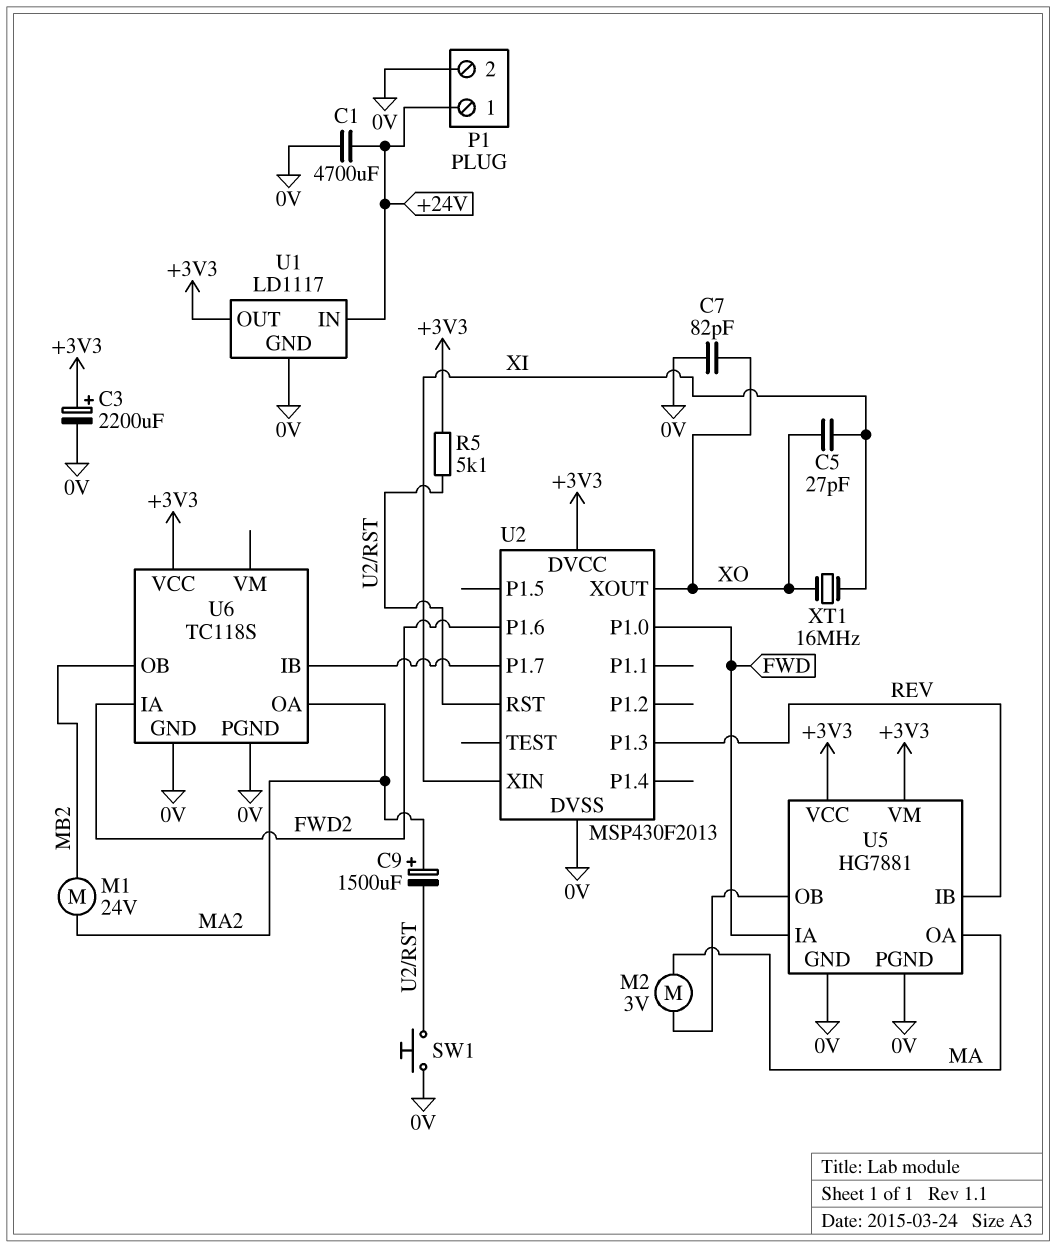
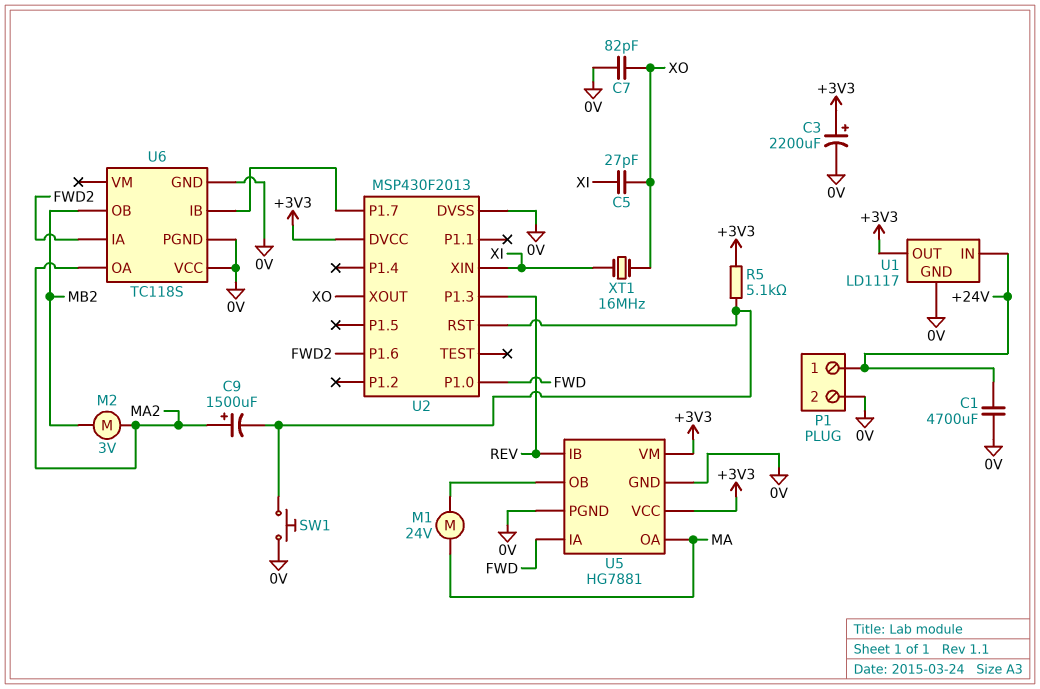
M1: motor 24V (MA2, MB2) -> motor 24V (MA, U5/OB)
M2: motor 3V (MA, U5/OB) -> motor 3V (MA2, MB2)
U6 pin VCC: +3V3 -> 0V

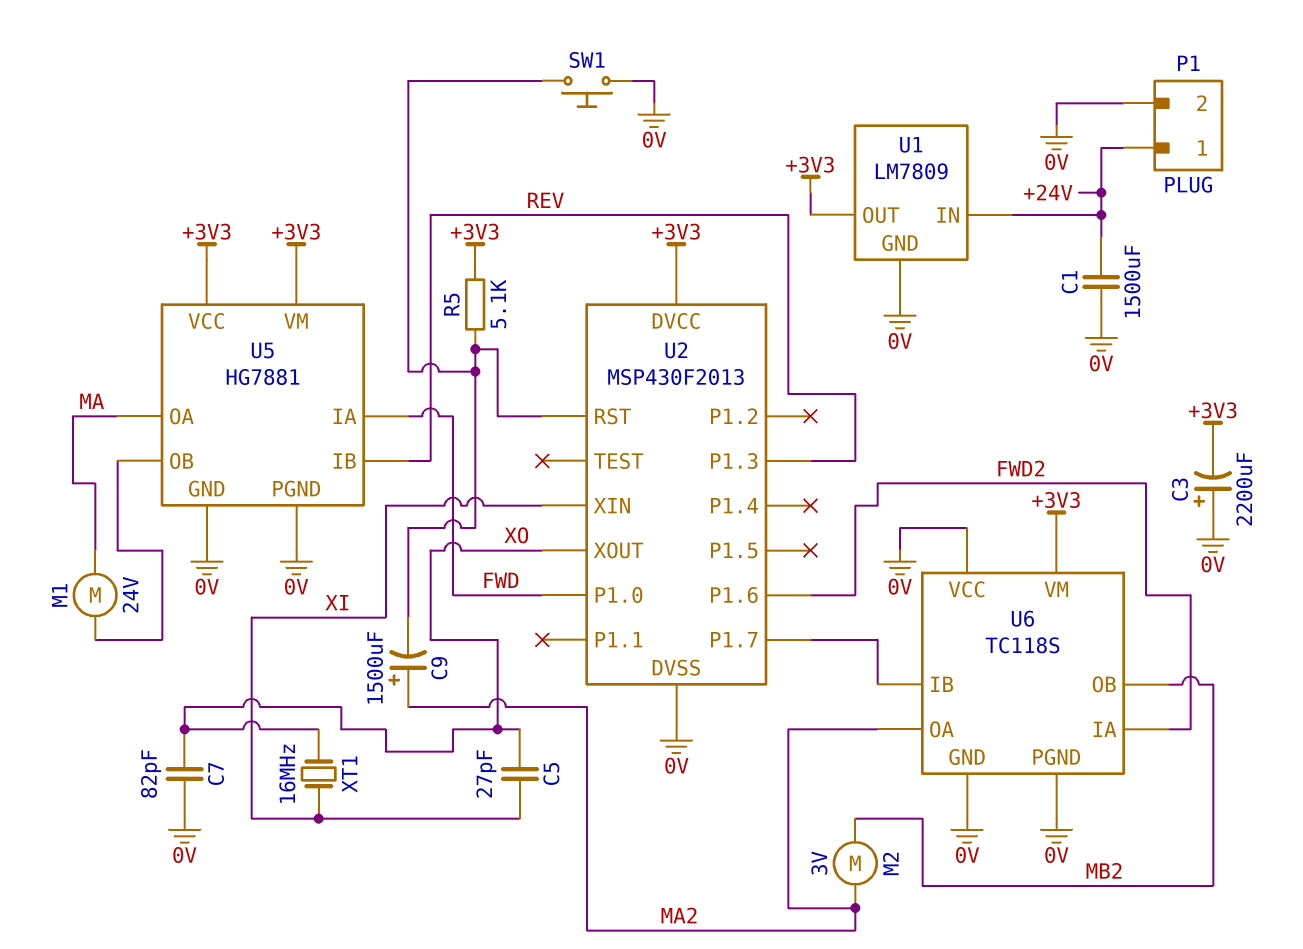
C1: 4700uF (+24V, 0V) -> 1500uF (+24V, 0V)
C3: 2200uF (plus +3V3, minus 0V) -> 2200uF (plus 0V, minus +3V3)
U1: LD1117 -> LM7809
U6 pin VM: none -> +3V3

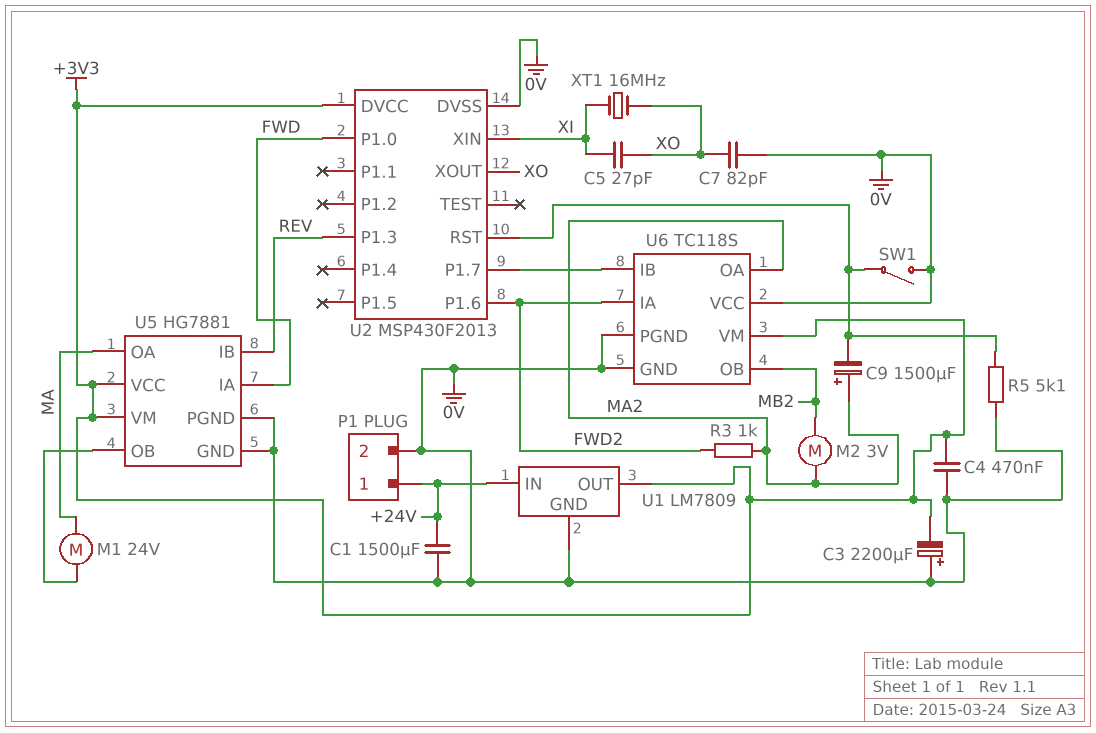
C4: none -> 470nF (+3V3, 0V)
R3: none -> 1k (FWD2, MA2)
R5: 5.1k (+3V3, U2/RST) -> 5.1k (0V, U2/RST)
SW1: button (0V, U2/RST) -> switch (0V, U2/RST)

